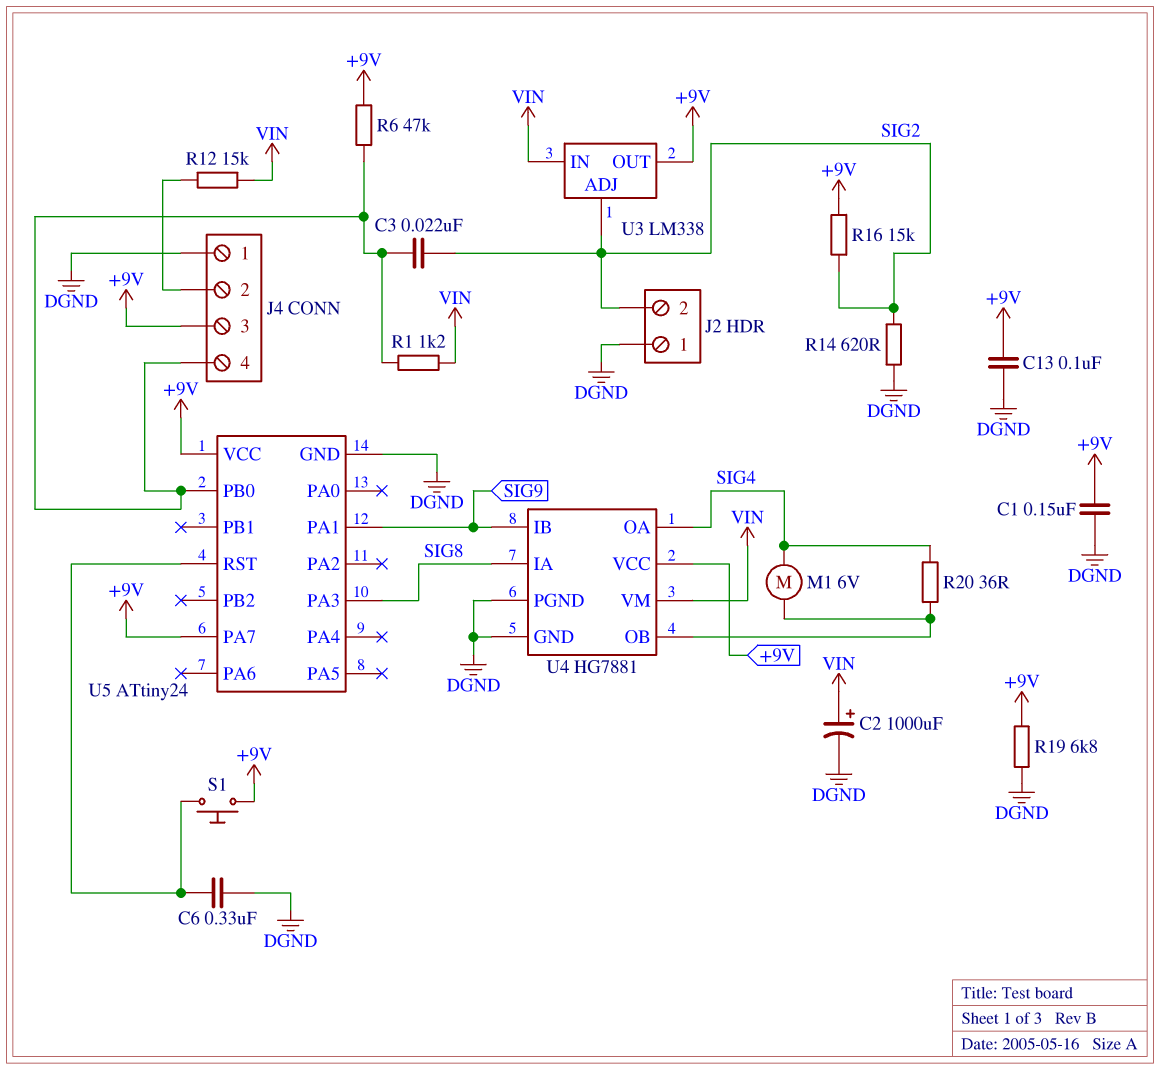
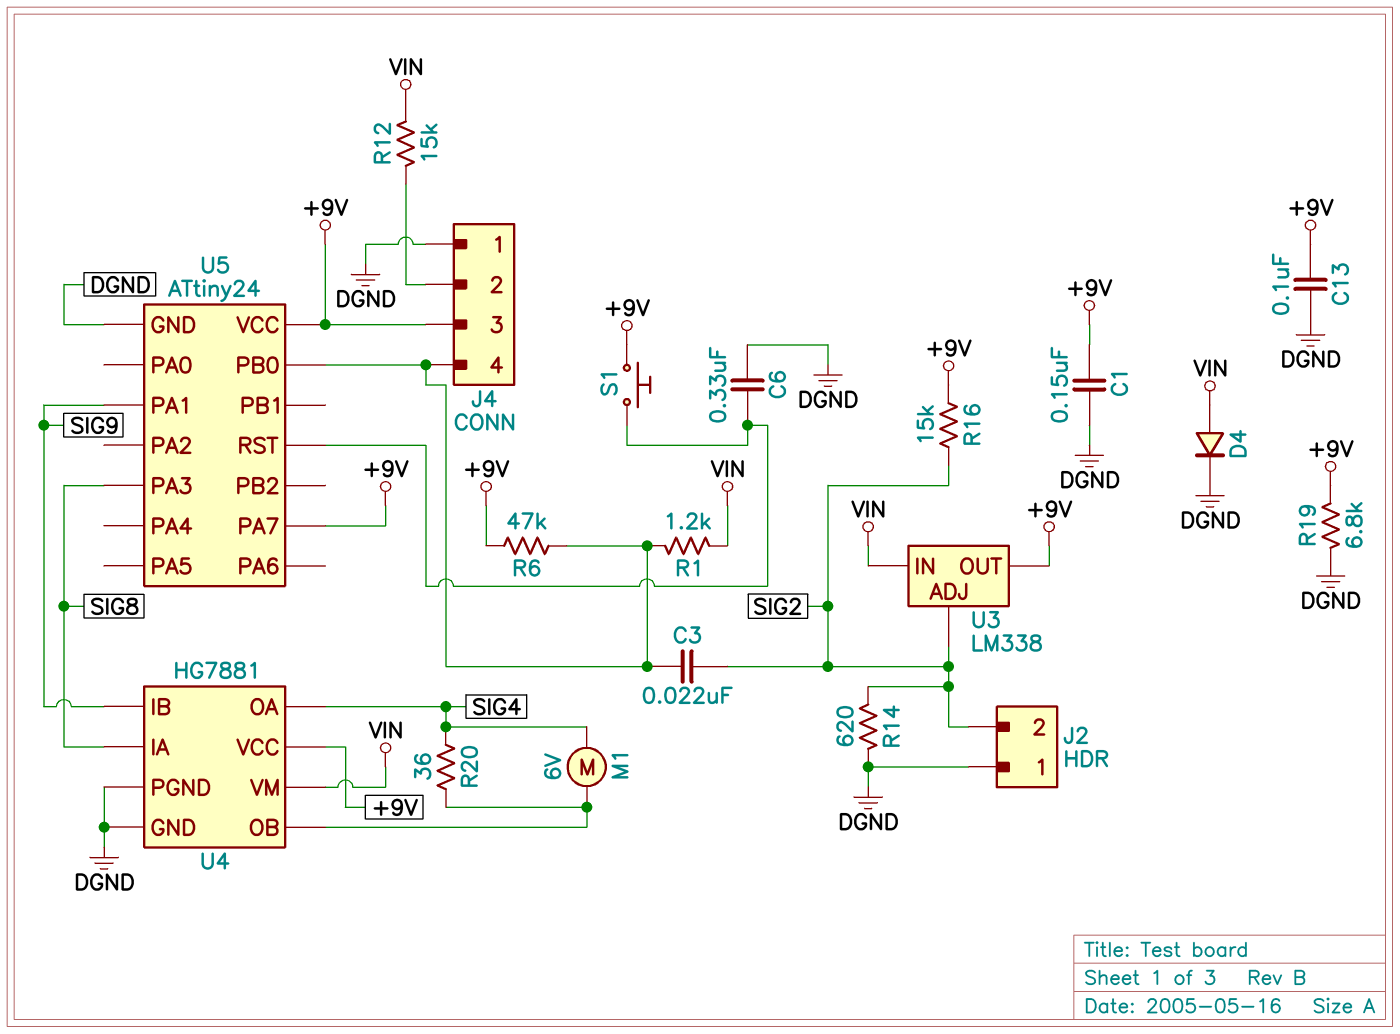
C2: 1000uF (plus VIN, minus DGND) -> none
D4: none -> diode (A VIN, K DGND)

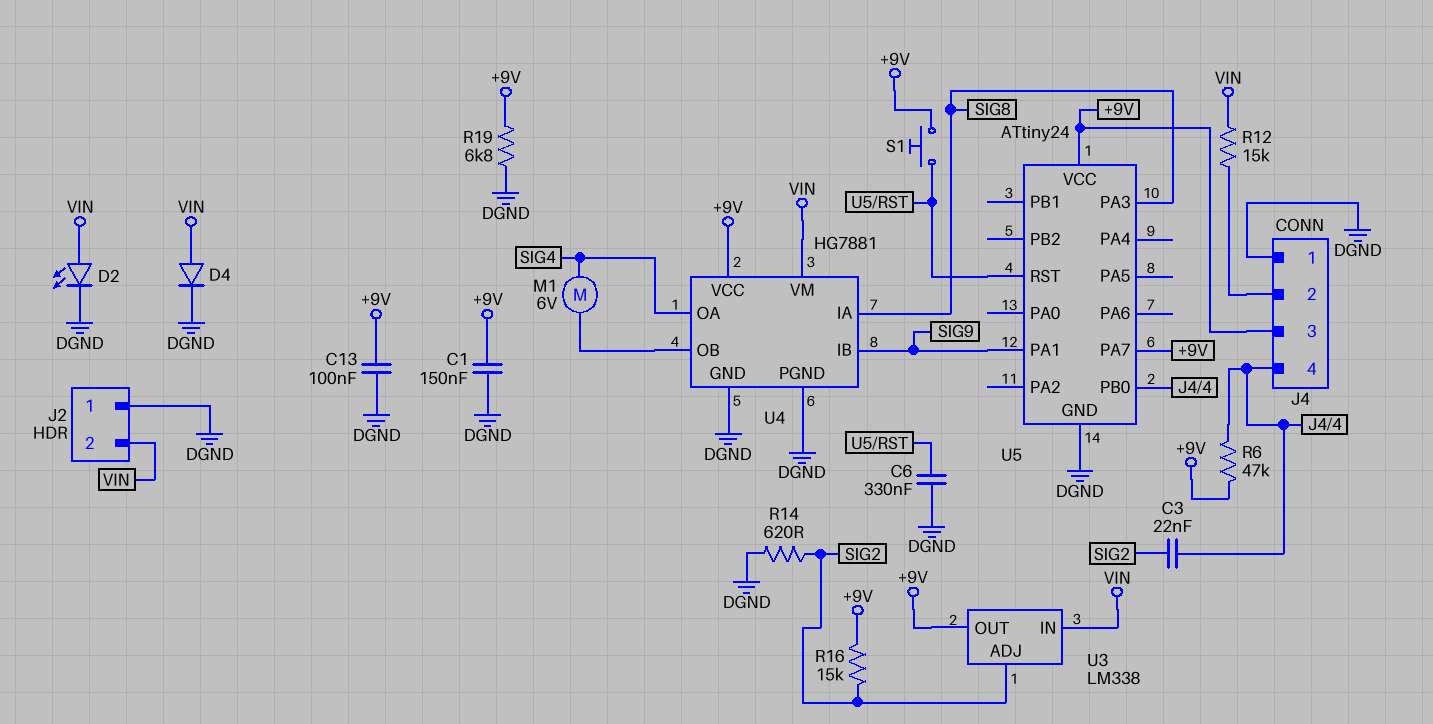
D2: none -> LED (A VIN, K DGND)
J2 pin 2: SIG2 -> VIN
R1: 1.2k (J4/4, VIN) -> none
R20: 36 (SIG4, U4/OB) -> none

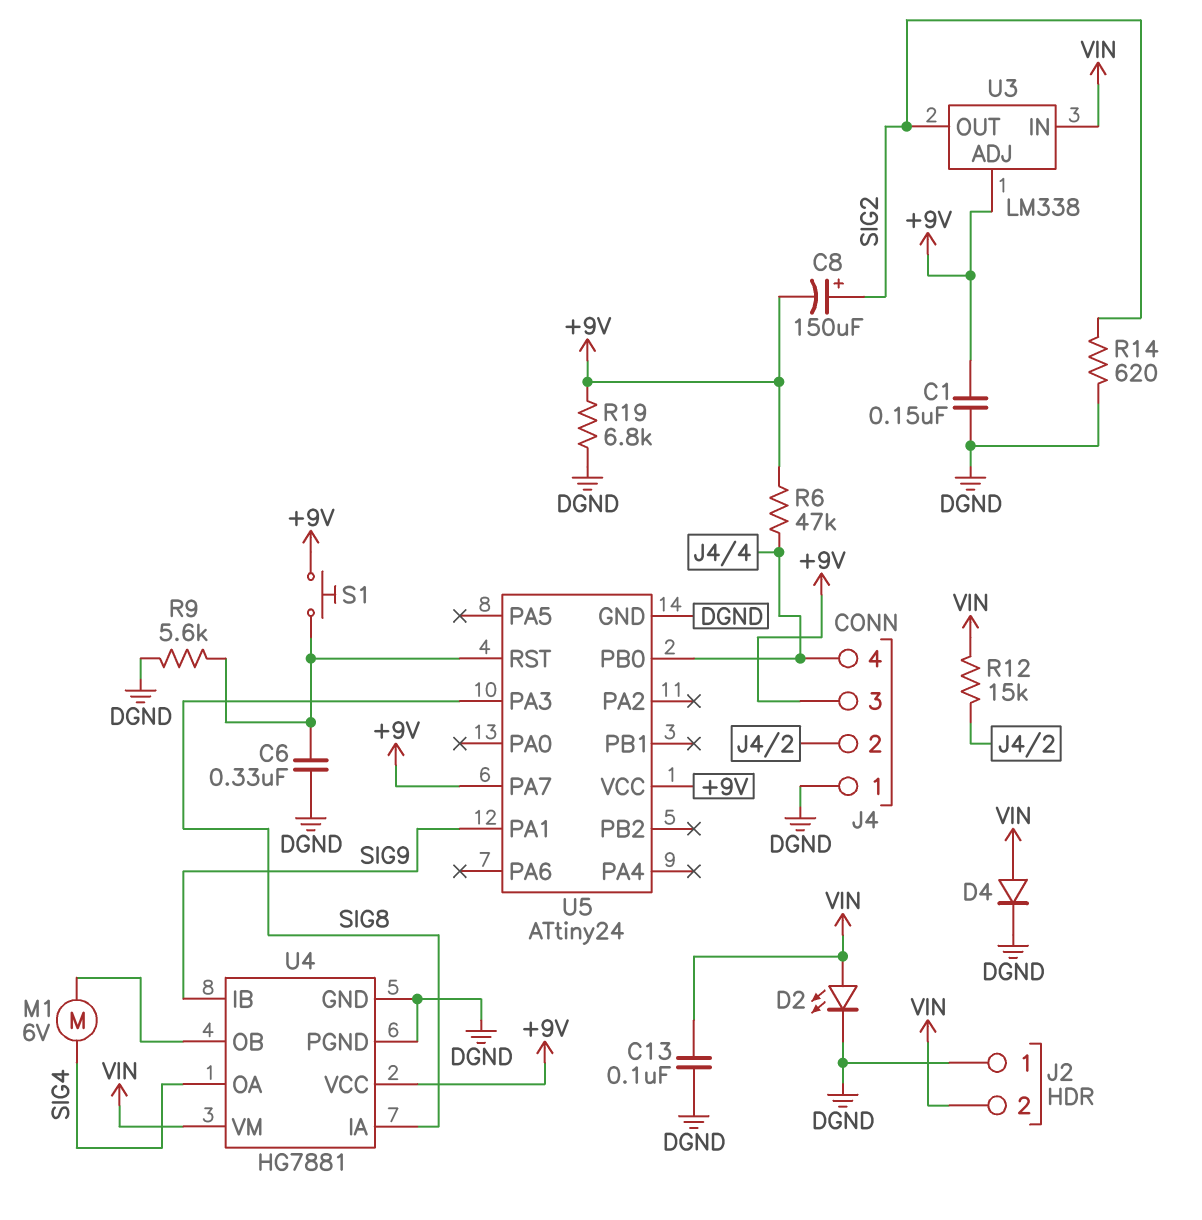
C3: 22nF (J4/4, SIG2) -> none
C8: none -> 150uF (plus SIG2, minus +9V)
C13: 100nF (+9V, DGND) -> 100nF (DGND, VIN)
R9: none -> 5.6k (DGND, U5/RST)
R16: 15k (+9V, SIG2) -> none
U3 pin ADJ: SIG2 -> +9V
U3 pin OUT: +9V -> SIG2

